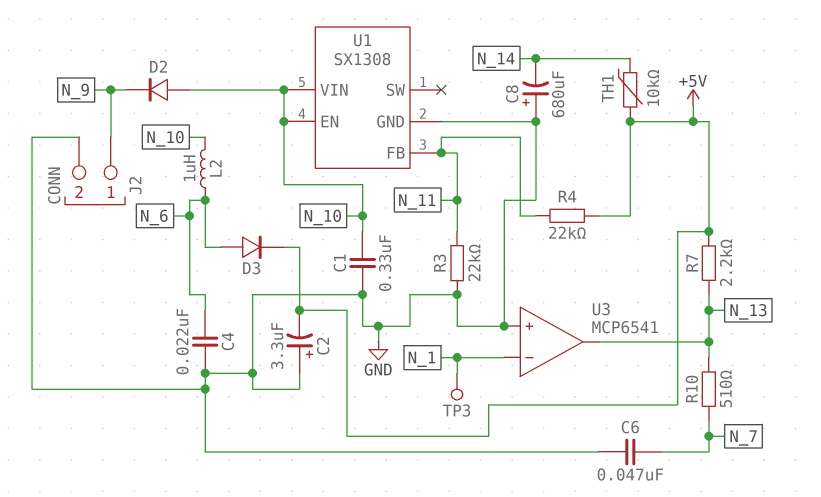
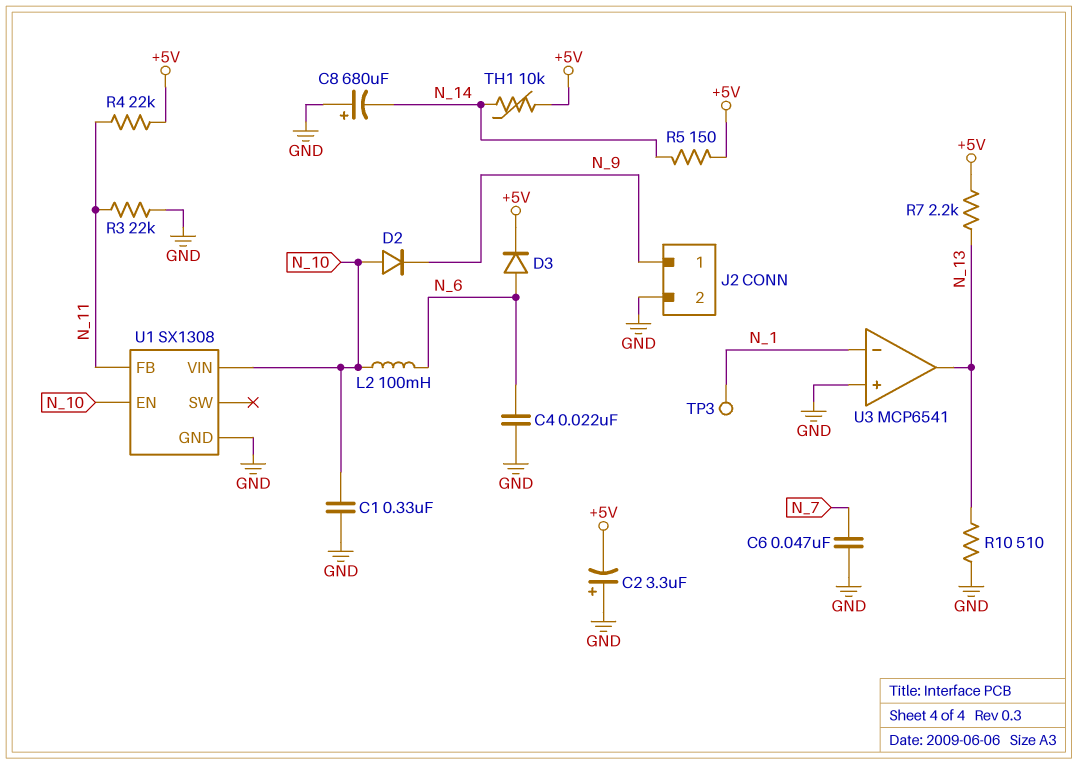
L2: 1uH (N_6, N_10) -> 100mH (N_6, N_10)
R5: none -> 150 (+5V, N_14)
R10: 510 (N_7, N_13) -> 510 (GND, N_13)

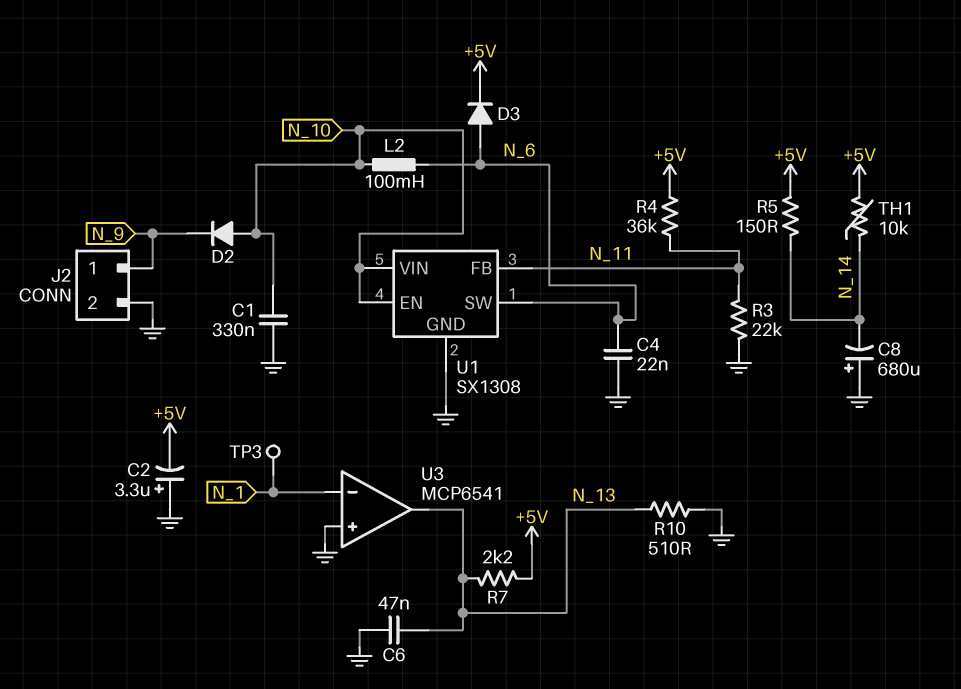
C6: 47nF (GND, N_7) -> 47nF (GND, N_13)
R4: 22k (+5V, N_11) -> 36k (+5V, N_11)
U1 pin SW: none -> N_6

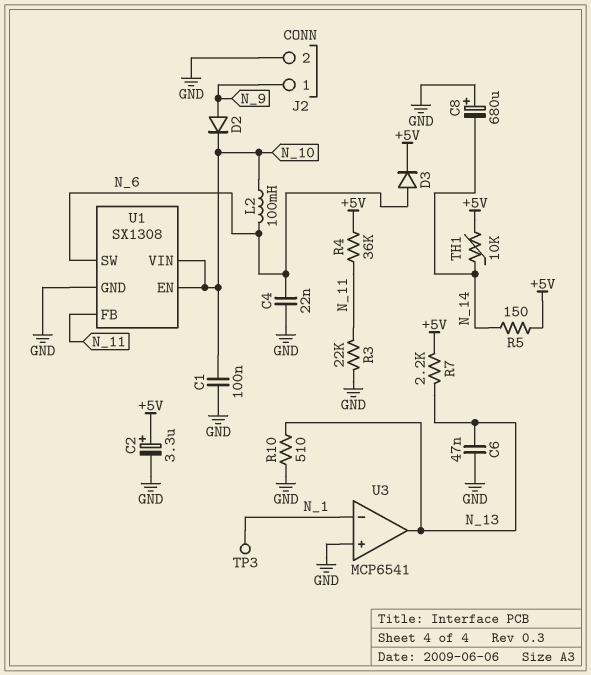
C1: 330nF (GND, N_10) -> 100nF (GND, N_10)
C2: 3.3uF (plus GND, minus +5V) -> 3.3uF (plus +5V, minus GND)
D2: diode (A N_10, K N_9) -> diode (A N_9, K N_10)

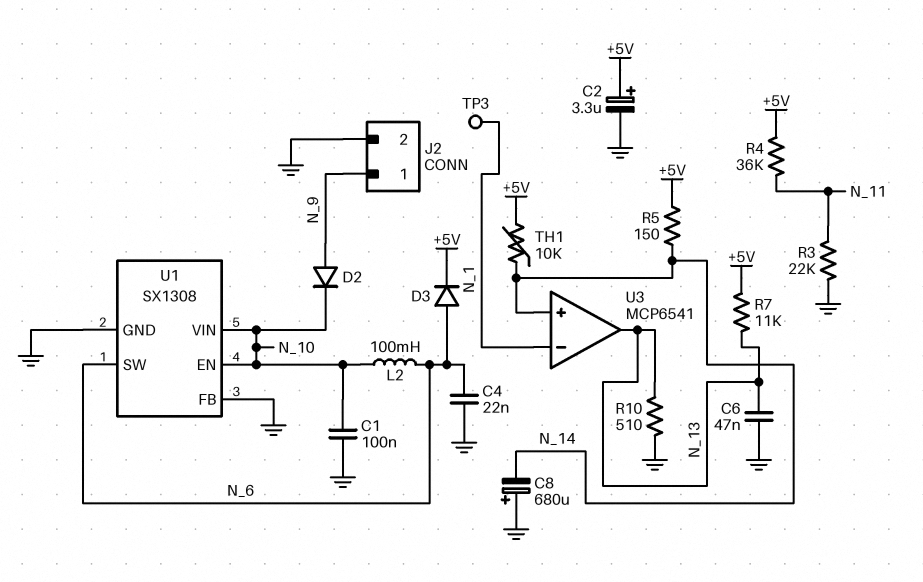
R7: 2.2k (+5V, N_13) -> 11k (+5V, N_13)
U1 pin FB: N_11 -> GND
U3 pin in+: GND -> N_14

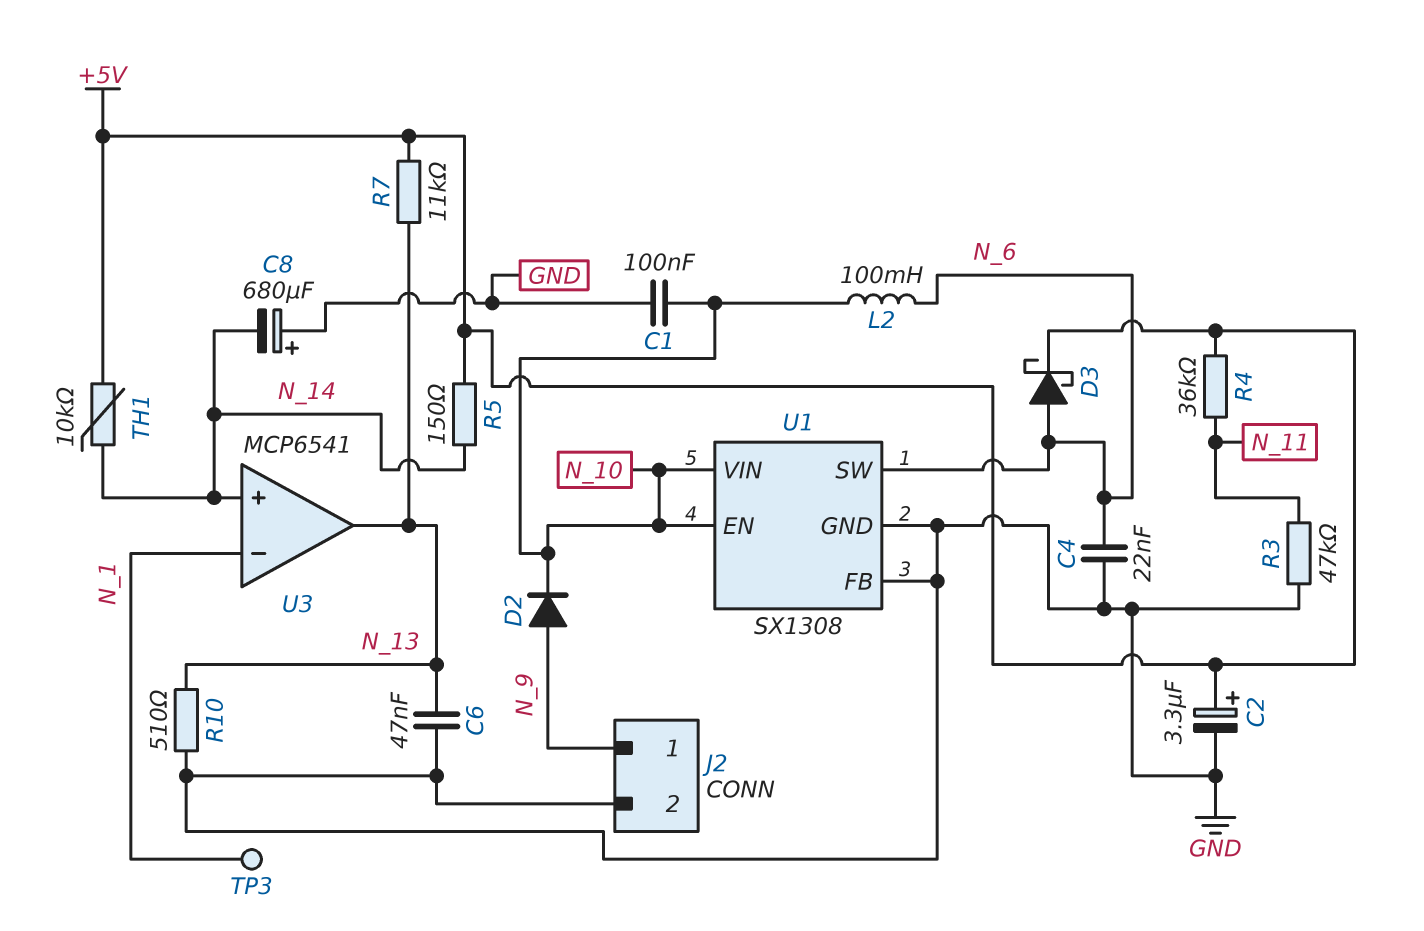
D3: diode (A N_6, K +5V) -> schottky (A N_6, K +5V)
R3: 22k (GND, N_11) -> 47k (GND, N_11)

